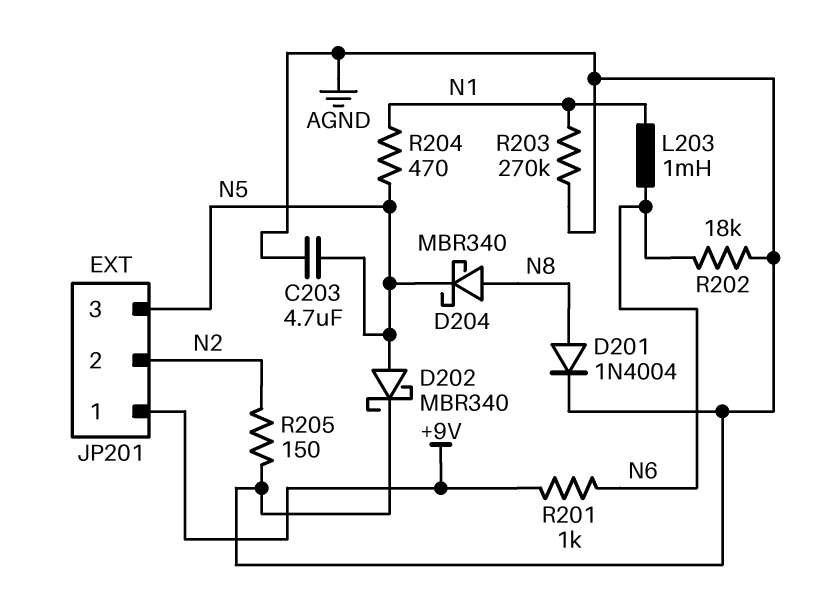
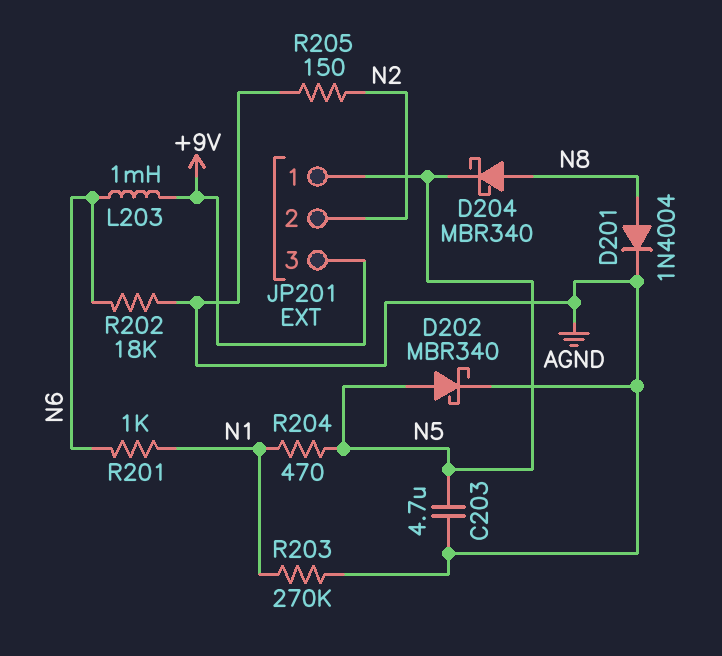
JP201 pin 1: +9V -> N5
JP201 pin 3: N5 -> +9V
L203: 1mH (N1, N6) -> 1mH (+9V, N6)
R201: 1k (+9V, N6) -> 1k (N1, N6)

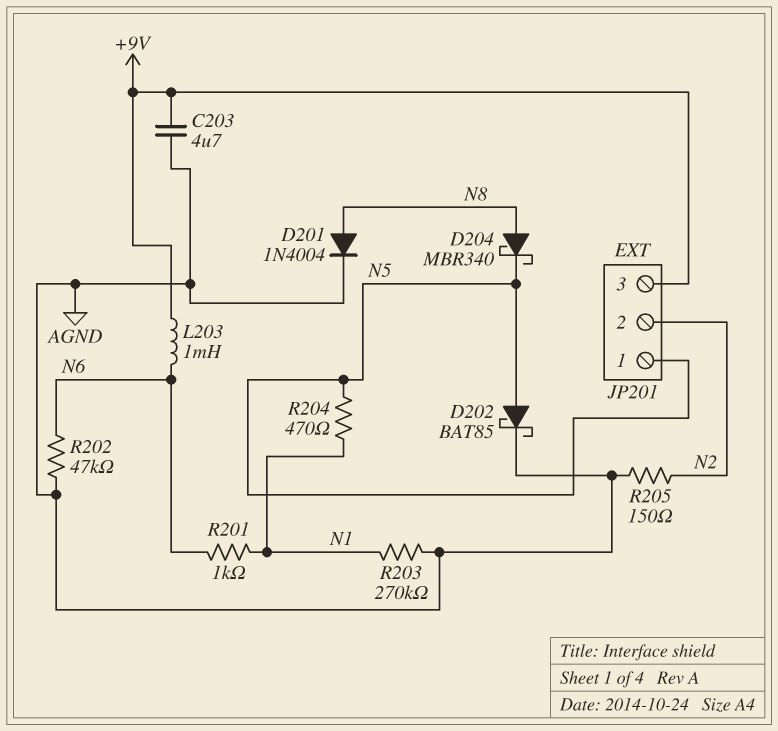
C203: 4.7uF (AGND, N5) -> 4.7uF (+9V, AGND)
D202: schottky MBR340 (A N5, K AGND) -> schottky BAT85 (A N5, K AGND)
R202: 18k (AGND, N6) -> 47k (AGND, N6)

